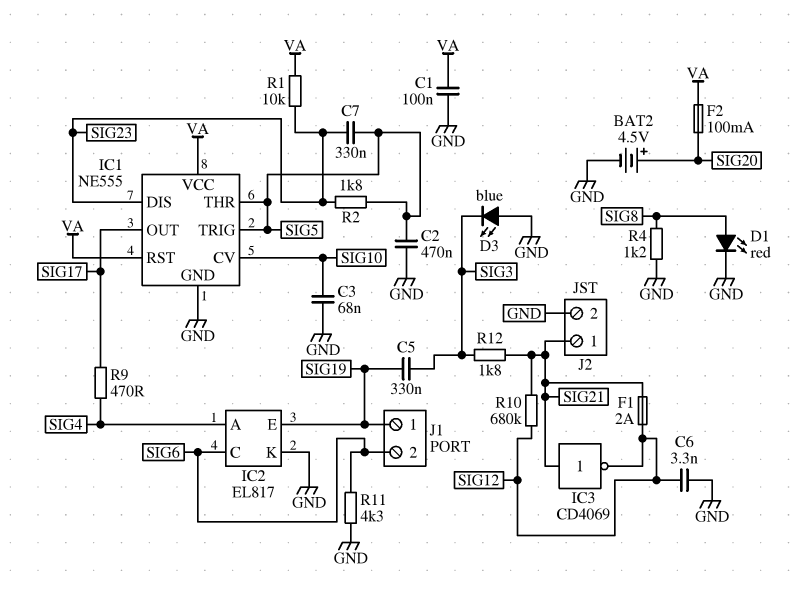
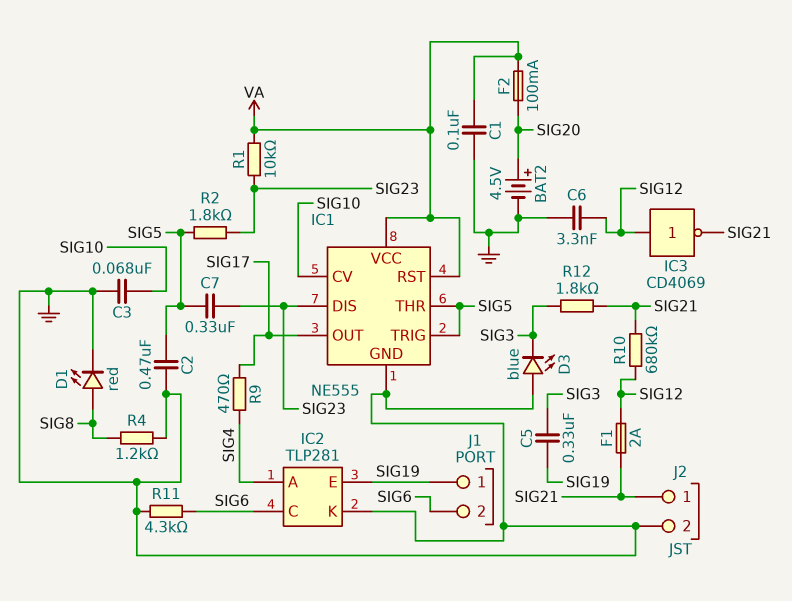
IC2: EL817 -> TLP281
IC3: NOT CD4069 (in SIG21, out SIG12) -> NOT CD4069 (in SIG12, out SIG21)

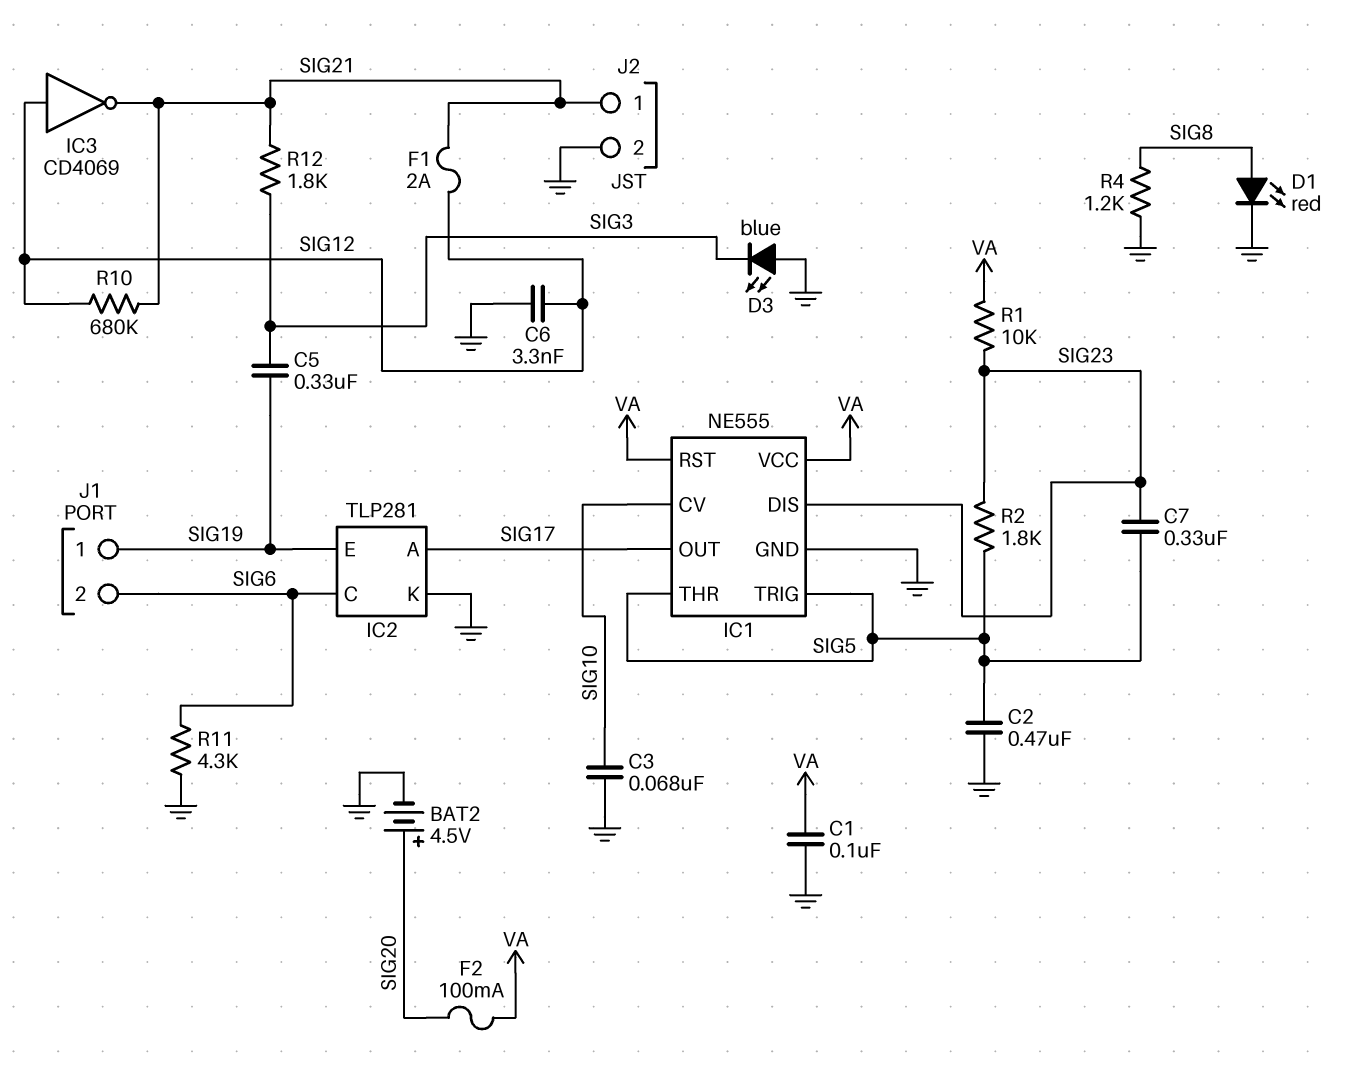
IC2 pin A: SIG4 -> SIG17
R9: 470 (SIG4, SIG17) -> none

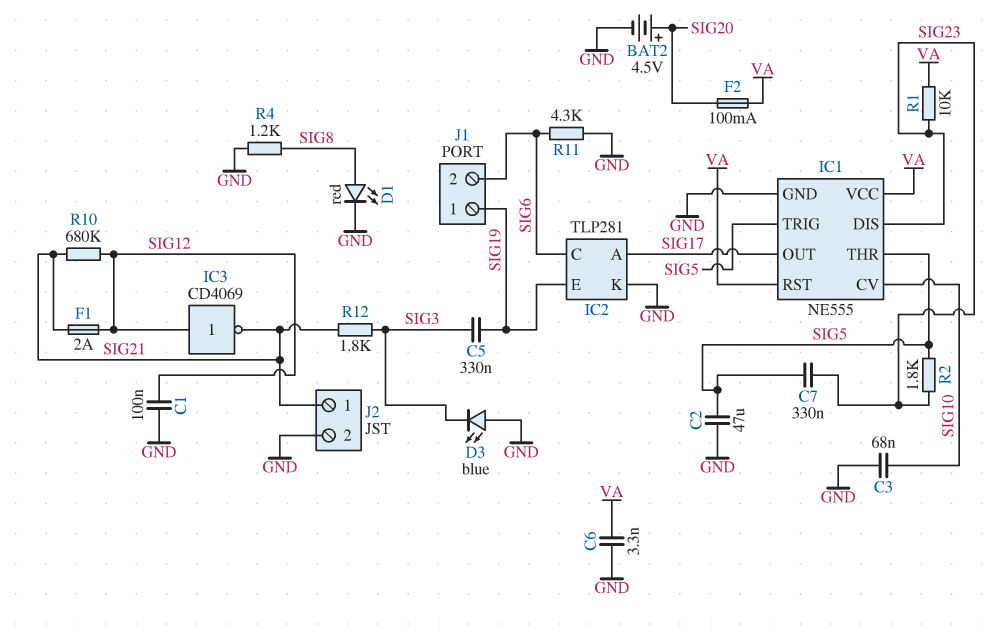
C1: 100nF (GND, VA) -> 100nF (GND, SIG12)
C2: 470nF (GND, SIG5) -> 47uF (GND, SIG5)
C6: 3.3nF (GND, SIG12) -> 3.3nF (GND, VA)

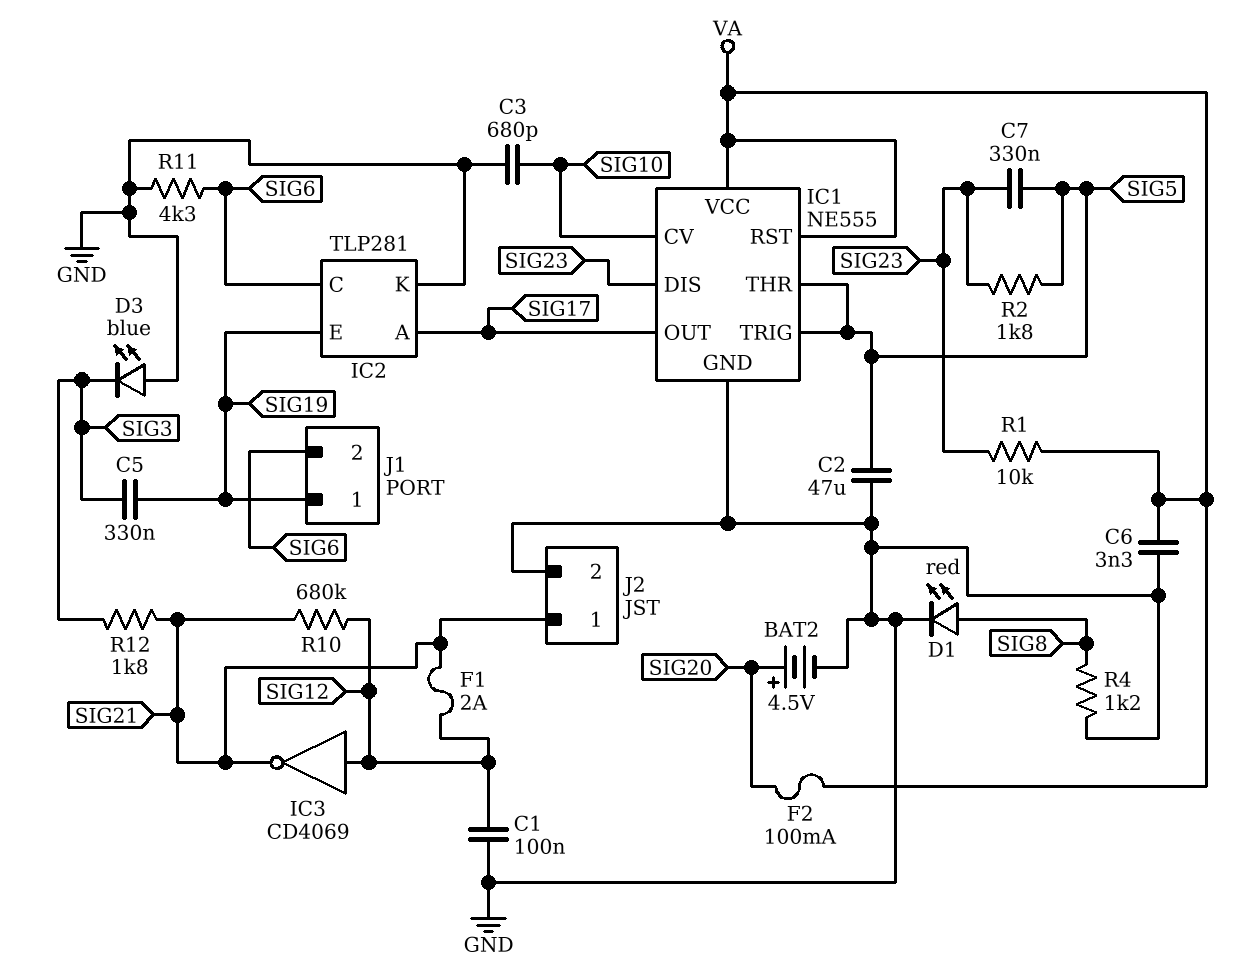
C3: 68nF (GND, SIG10) -> 680pF (GND, SIG10)

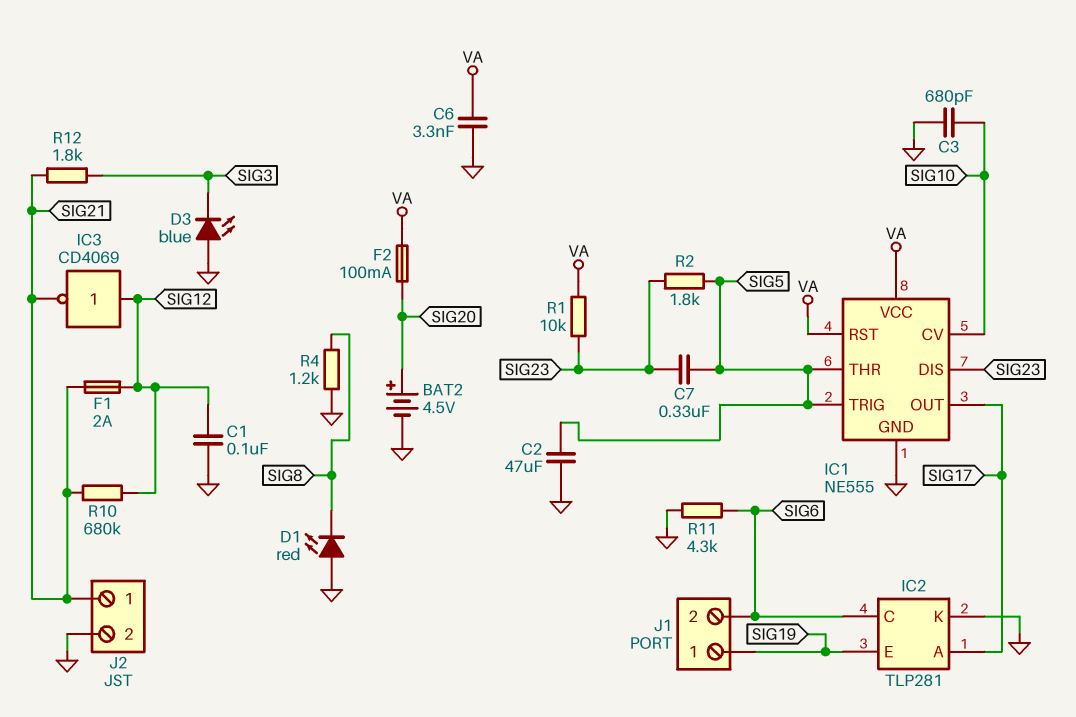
C5: 330nF (SIG3, SIG19) -> none
D1: LED red (A SIG8, K GND) -> LED red (A GND, K SIG8)

